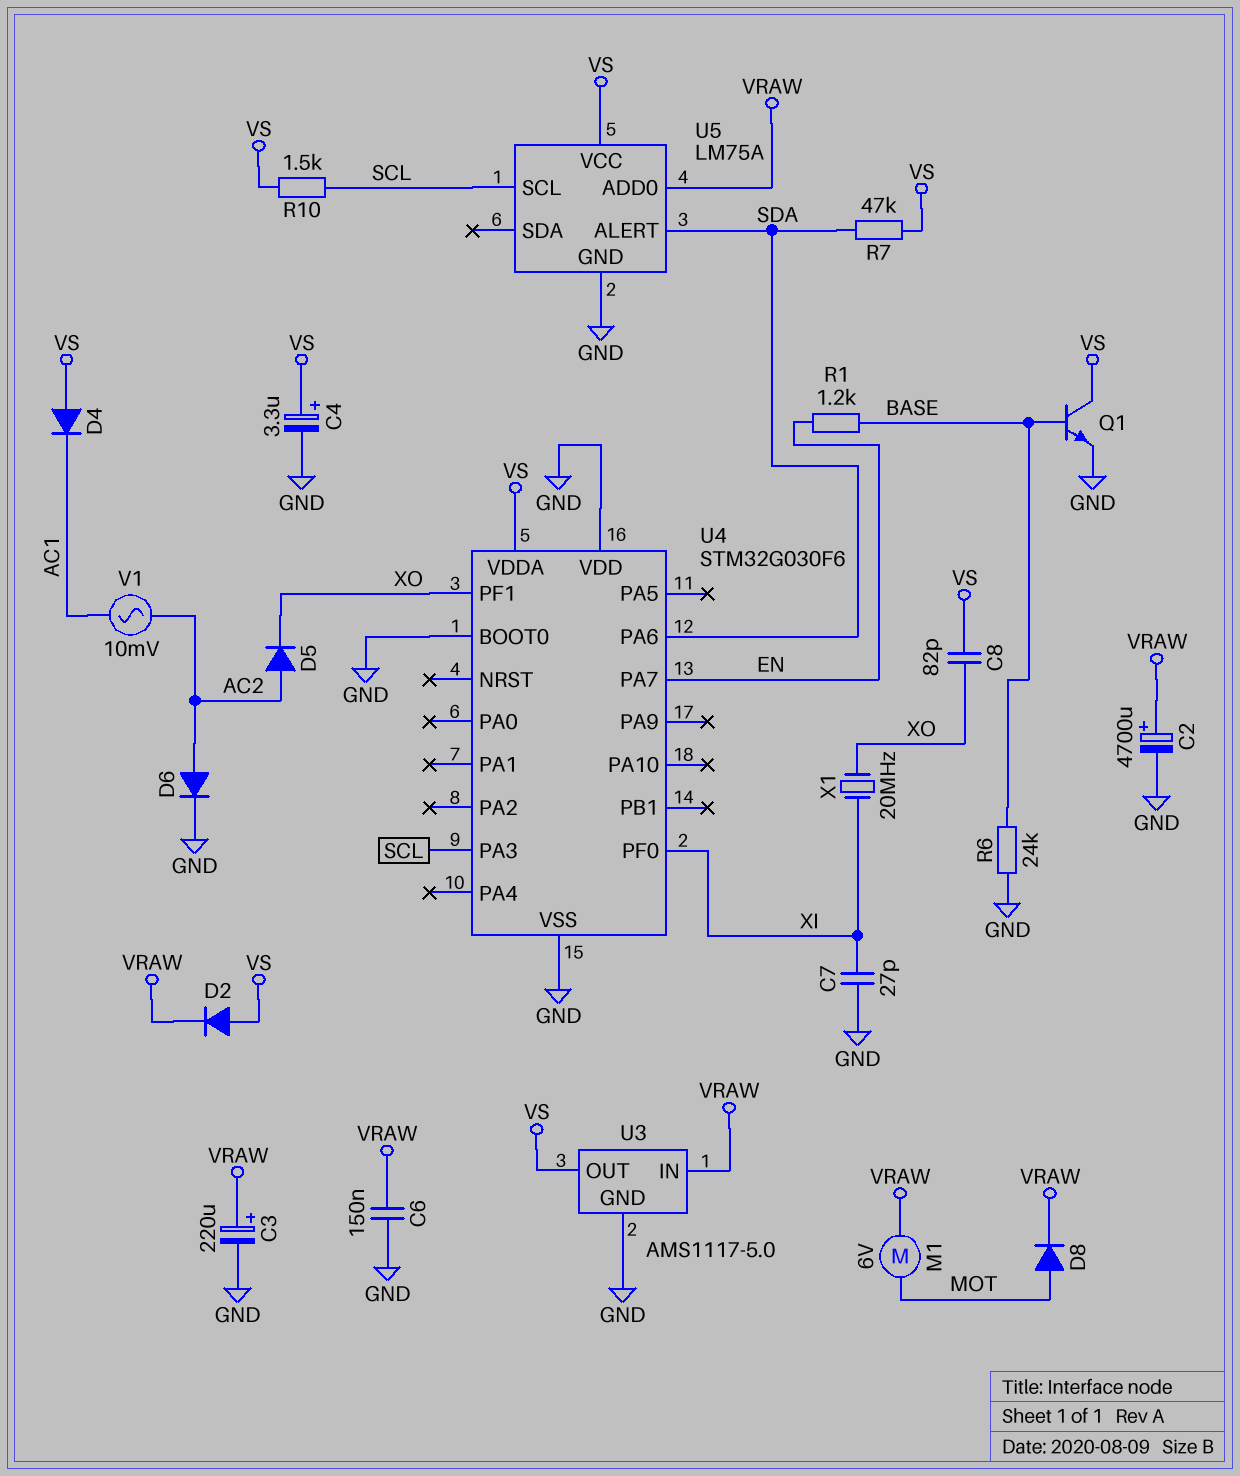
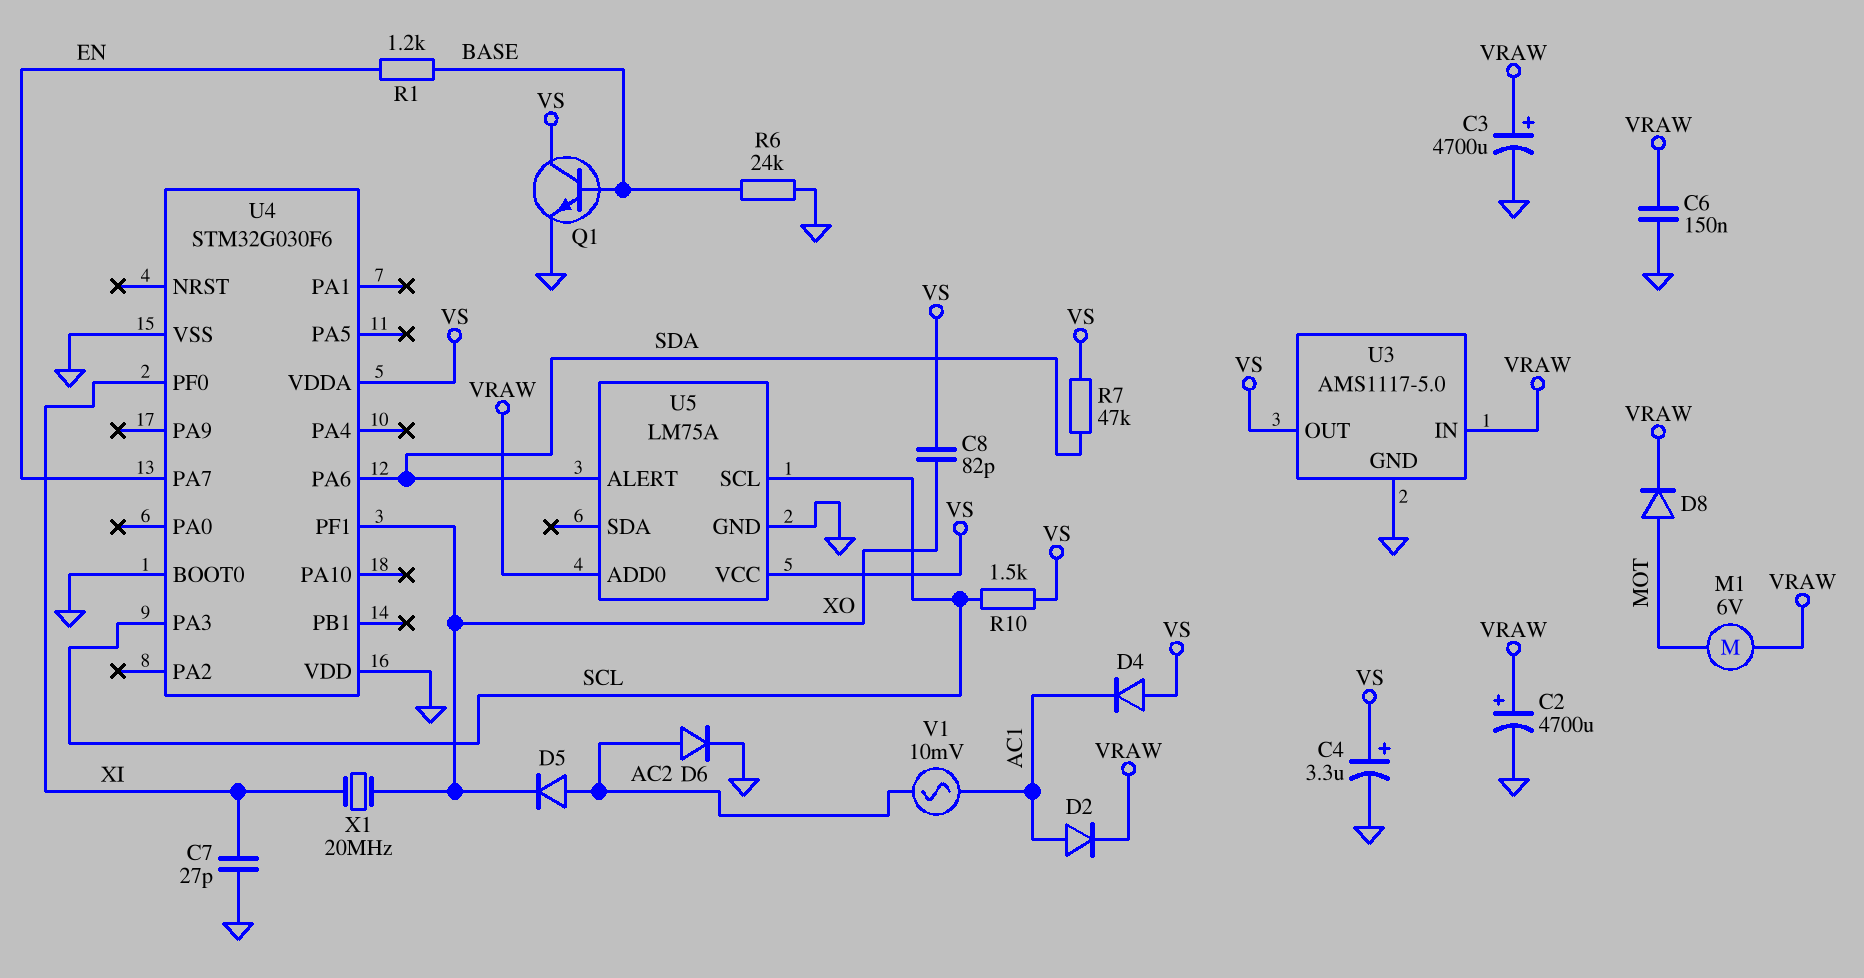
C3: 220uF (plus VRAW, minus GND) -> 4700uF (plus VRAW, minus GND)
D2: diode (A VS, K VRAW) -> diode (A AC1, K VRAW)

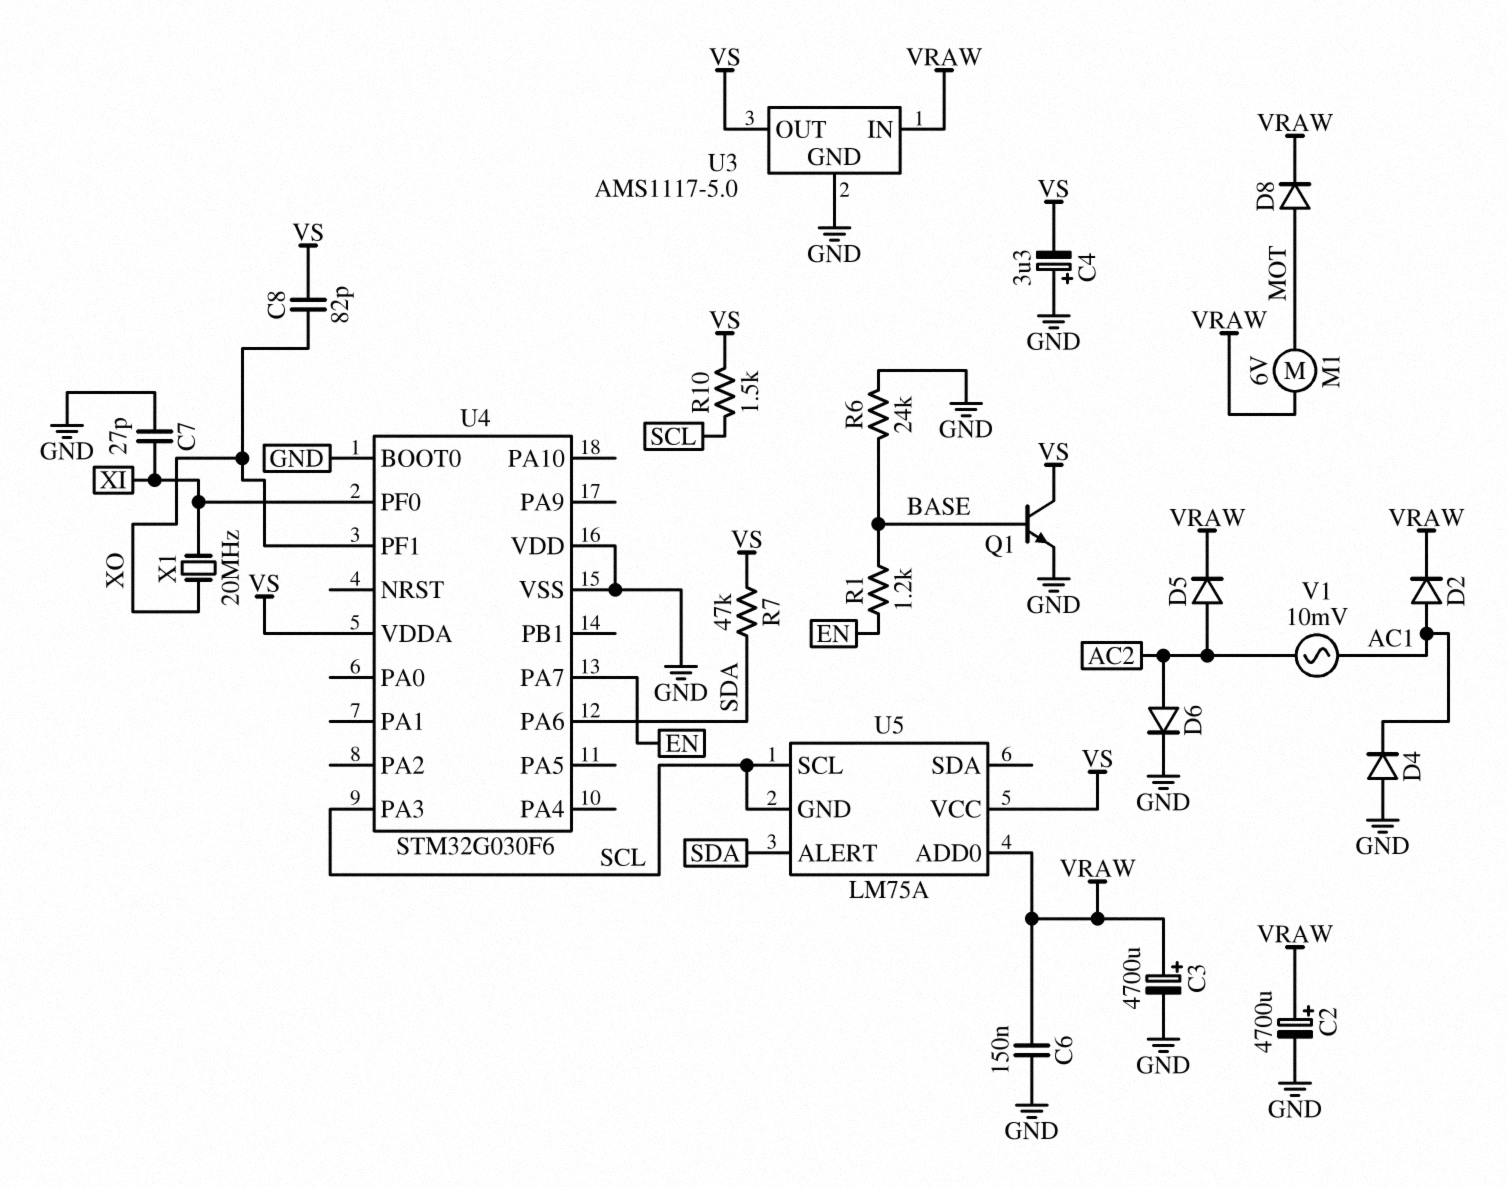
C4: 3.3uF (plus VS, minus GND) -> 3.3uF (plus GND, minus VS)
D4: diode (A VS, K AC1) -> diode (A GND, K AC1)
D5: diode (A AC2, K XO) -> diode (A AC2, K VRAW)
U5 pin GND: GND -> SCL

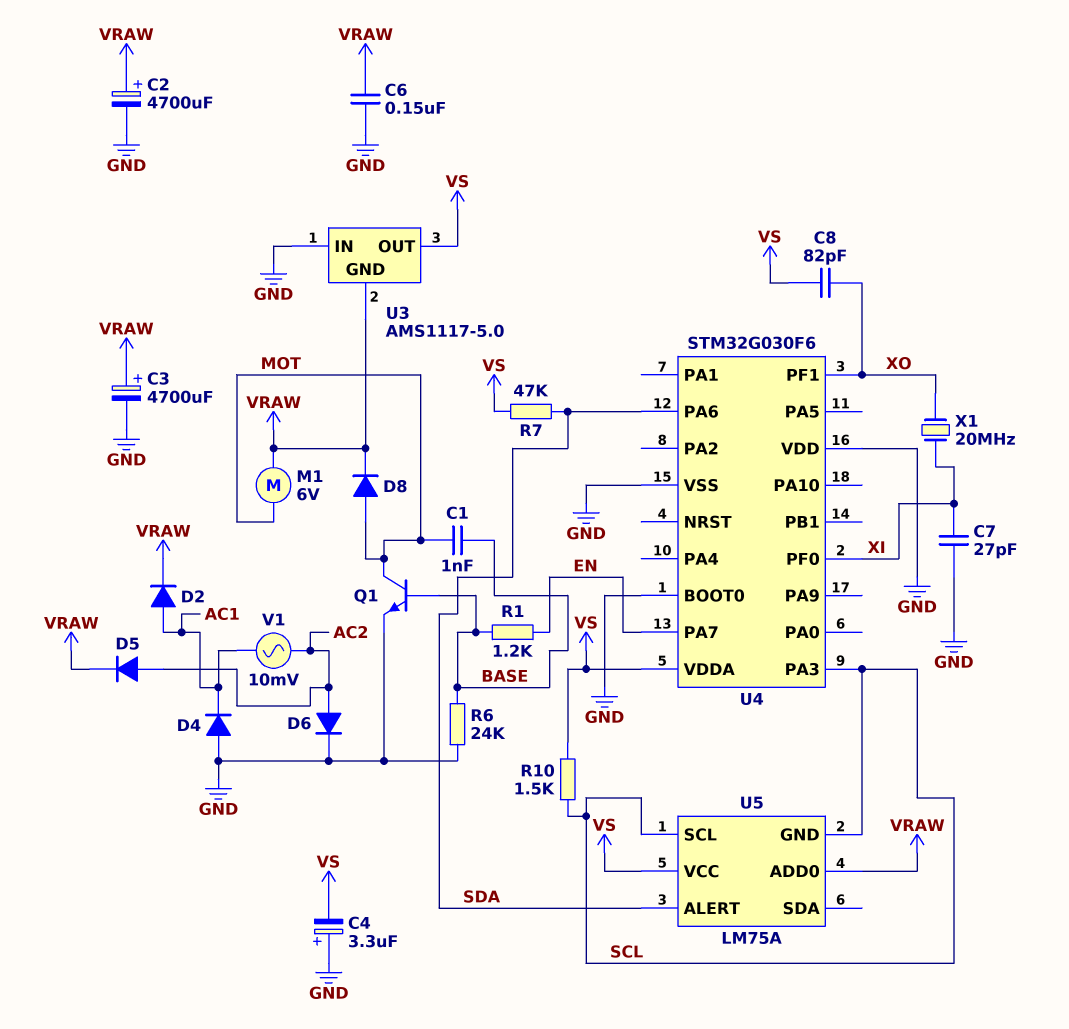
C1: none -> 1nF (BASE, MOT)
Q1: NPN (B BASE, C VS, E GND) -> NPN (B BASE, C MOT, E GND)
U3 pin GND: GND -> VRAW
U3 pin IN: VRAW -> GND

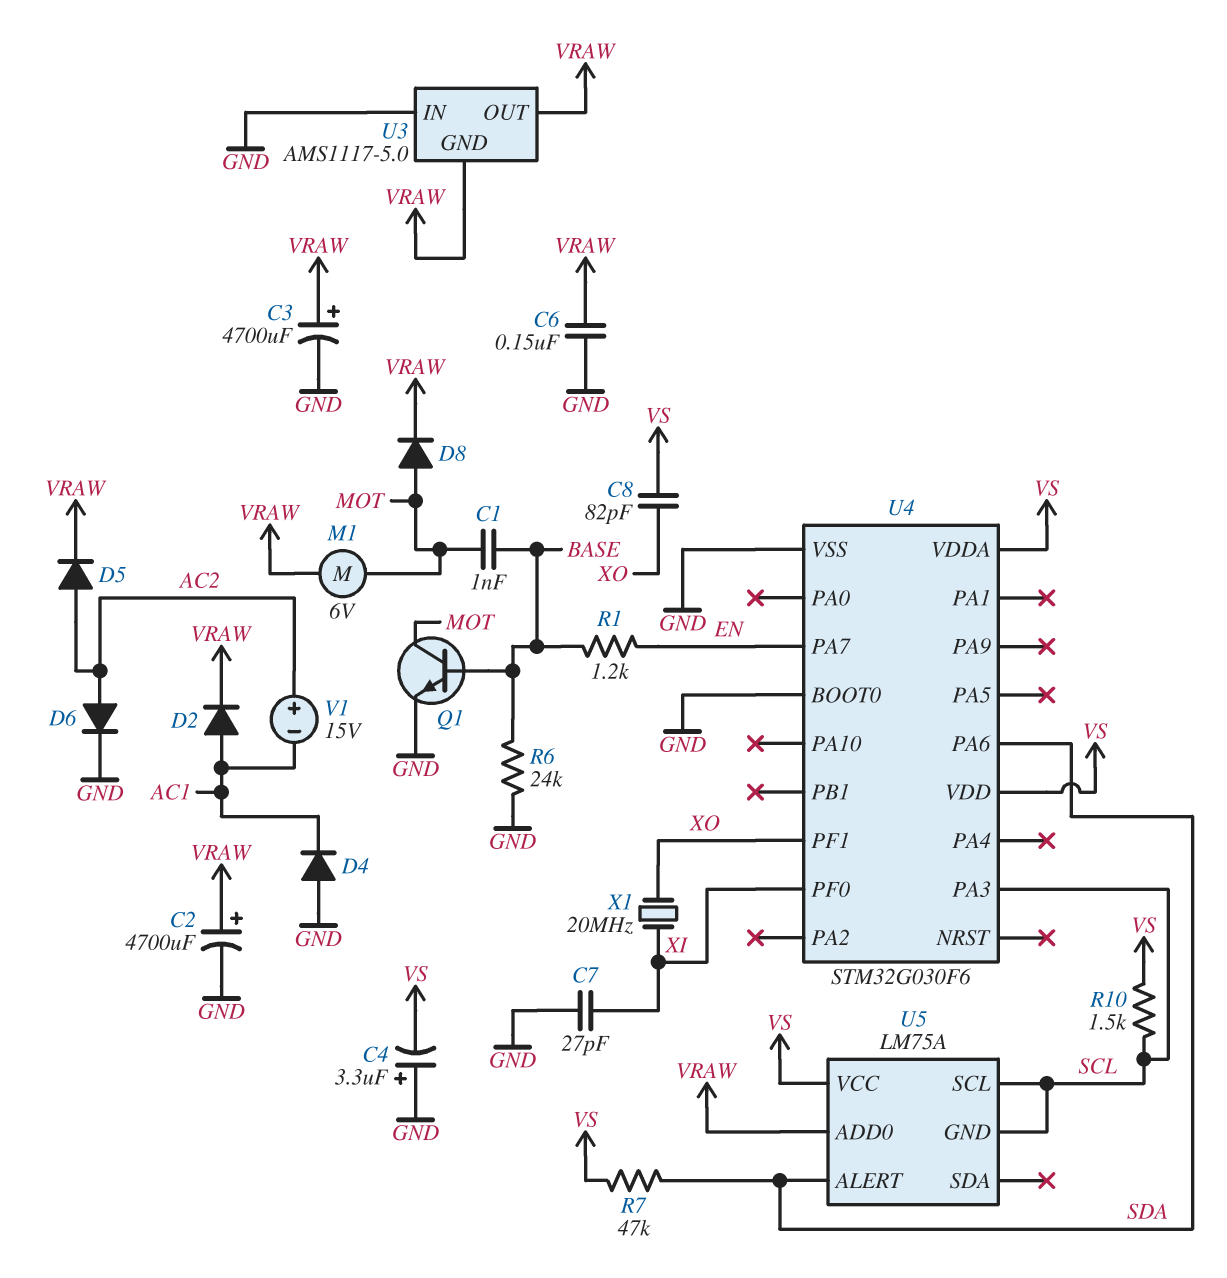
U3 pin OUT: VS -> VRAW
U4 pin VDD: GND -> VS
V1: AC 10mV (AC1, AC2) -> 15V (plus AC2, minus AC1)

